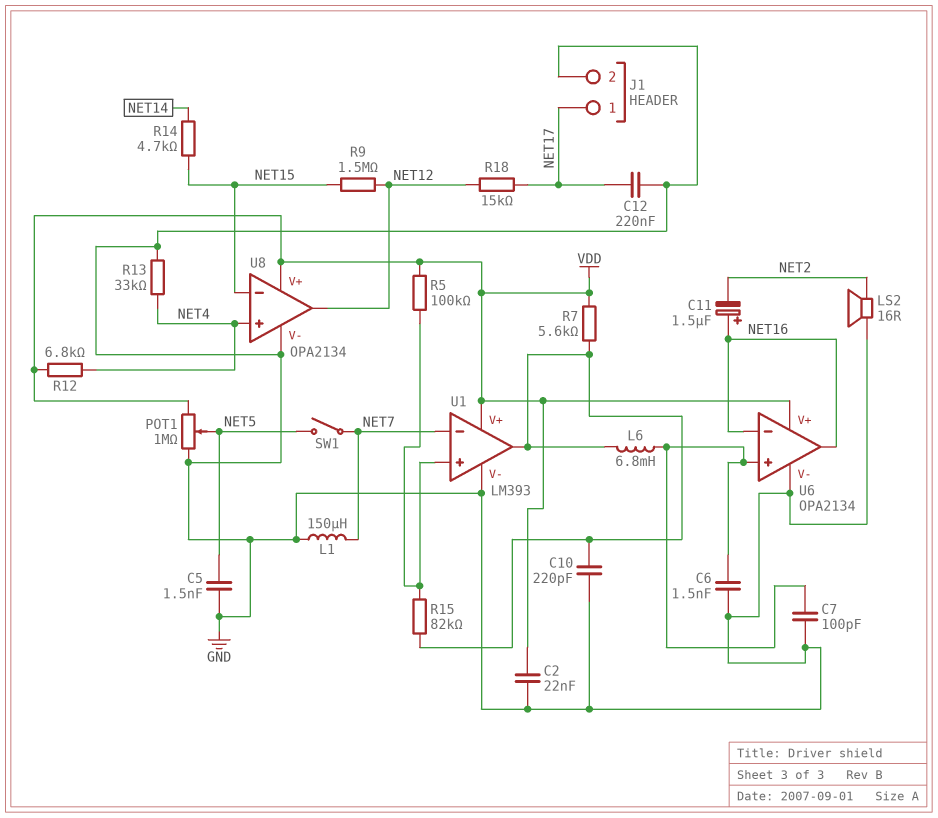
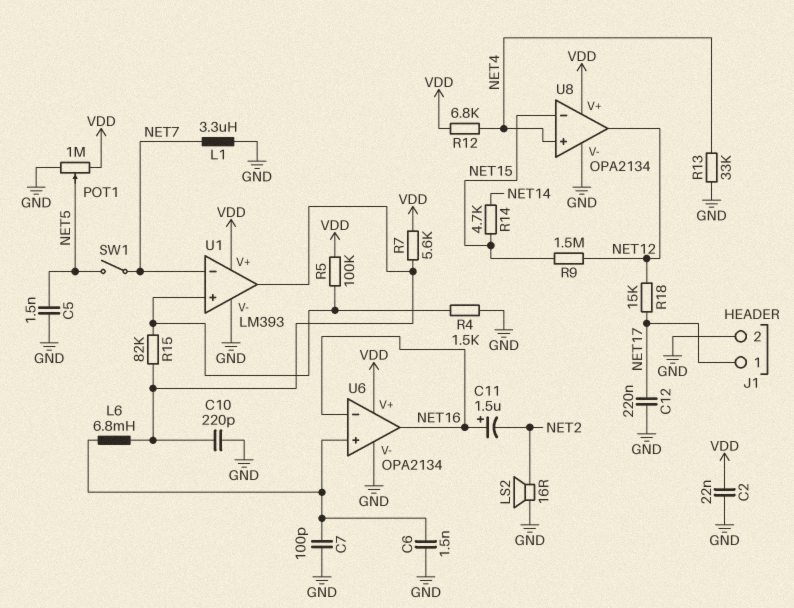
L1: 150uH (GND, NET7) -> 3.3uH (GND, NET7)
R4: none -> 1.5k (GND, U1/in+)

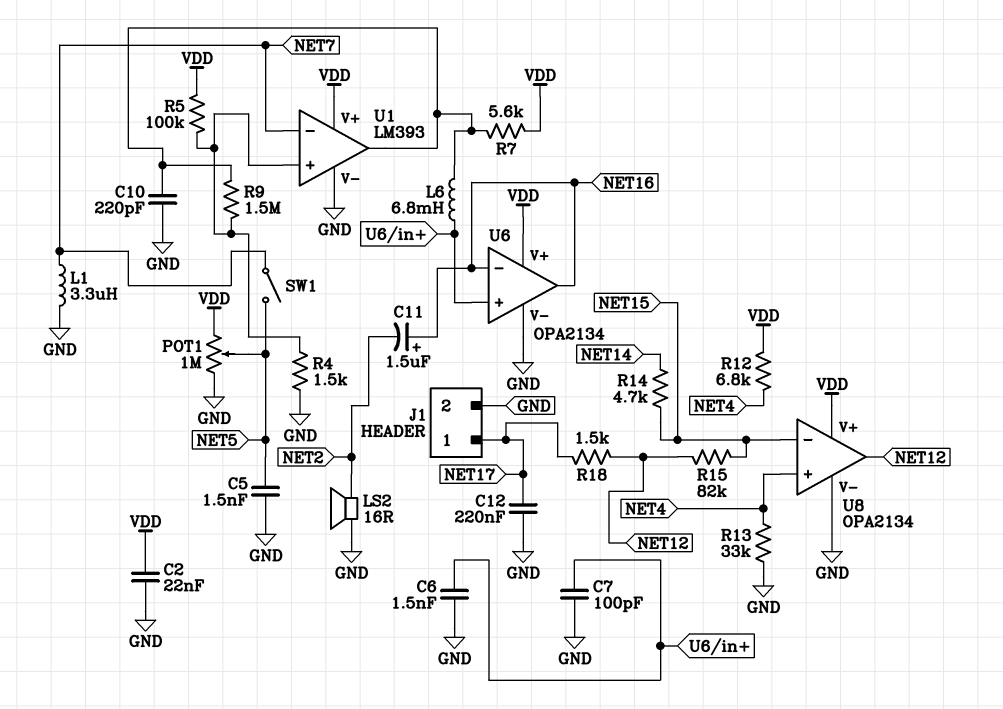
R9: 1.5M (NET12, NET15) -> 1.5M (U1/in+, U1/out)
R15: 82k (U1/in+, U1/out) -> 82k (NET12, NET15)
R18: 15k (NET12, NET17) -> 1.5k (NET12, NET17)

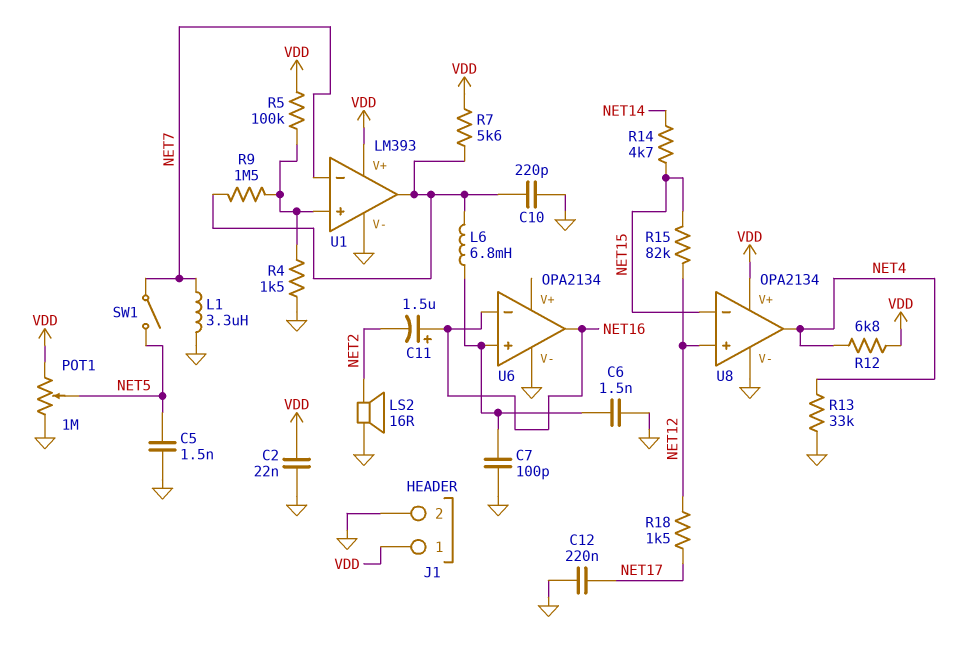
J1 pin 1: NET17 -> VDD
U6 pin V+: VDD -> none
U8 pin in+: NET4 -> NET12
U8 pin out: NET12 -> NET4

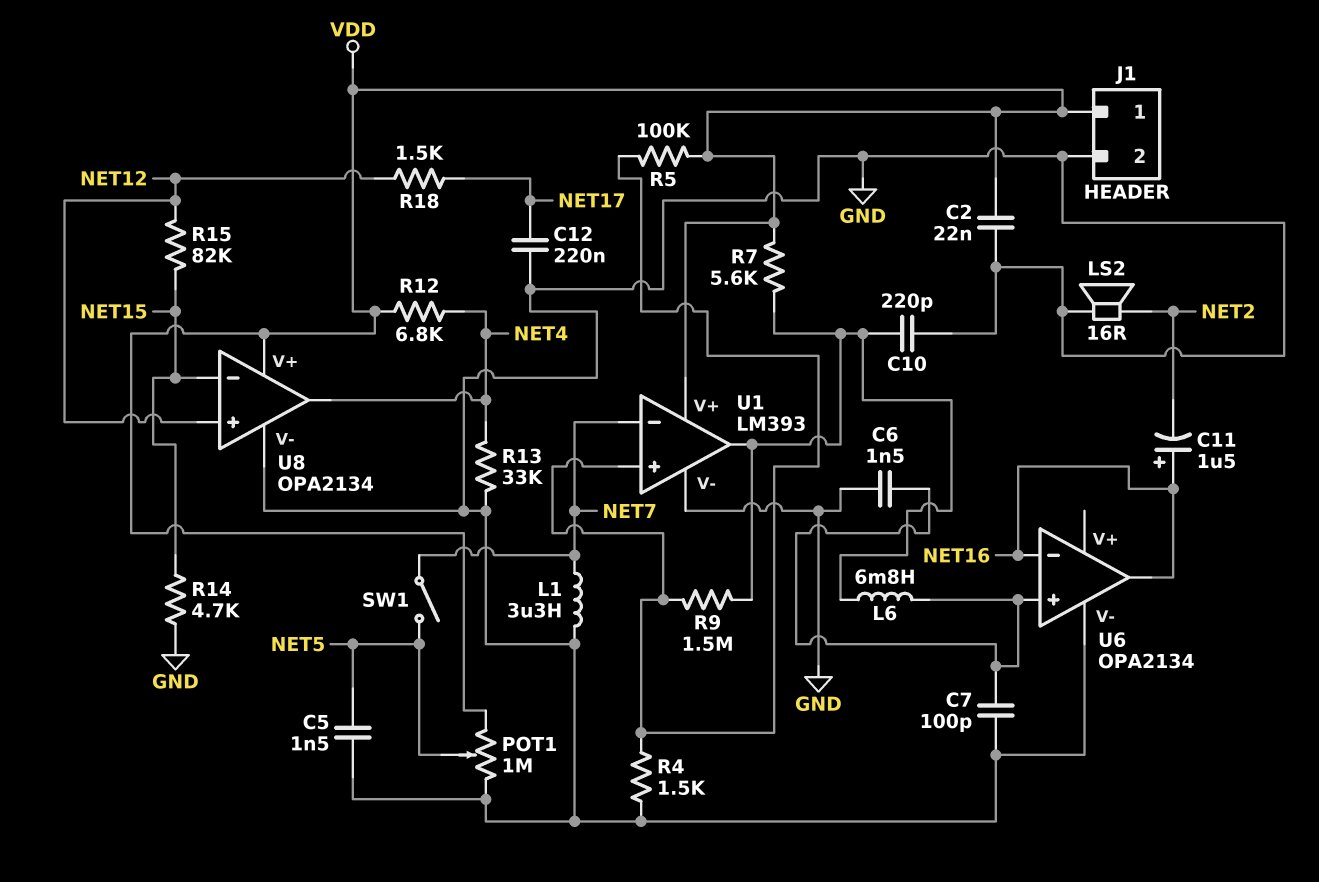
R14: 4.7k (NET14, NET15) -> 4.7k (GND, NET15)

